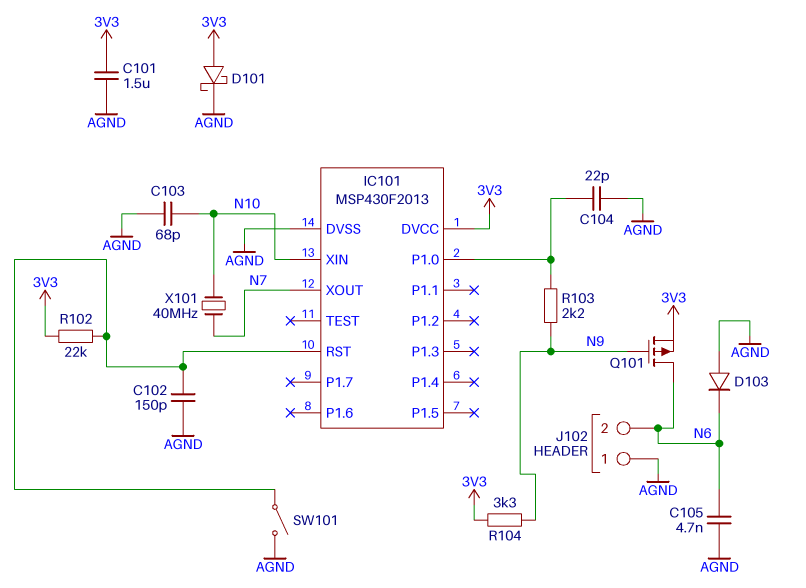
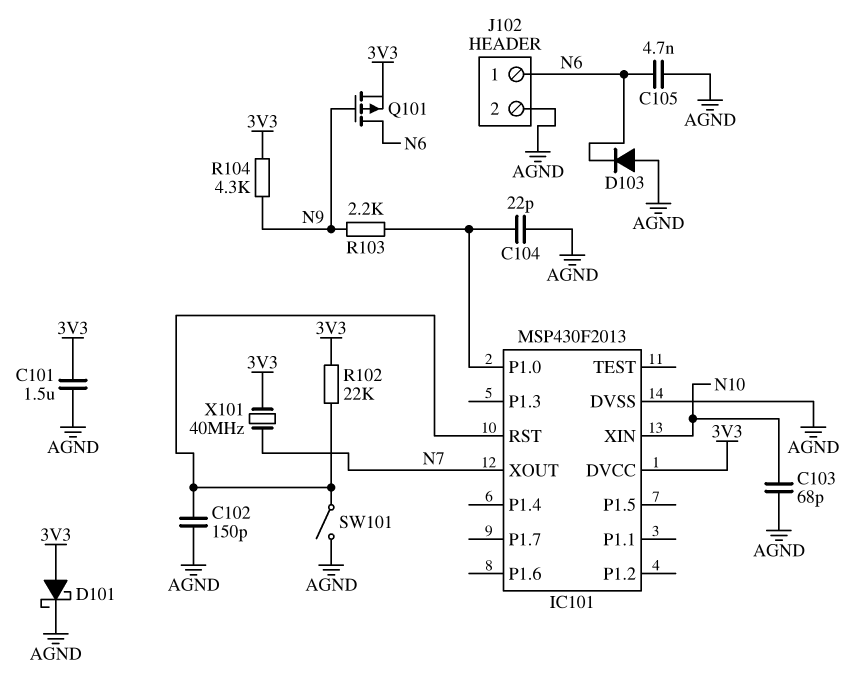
J102 pin 1: AGND -> N6
J102 pin 2: N6 -> AGND
R104: 3.3k (3V3, N9) -> 4.3k (3V3, N9)
X101: 40MHz (N7, N10) -> 40MHz (3V3, N7)

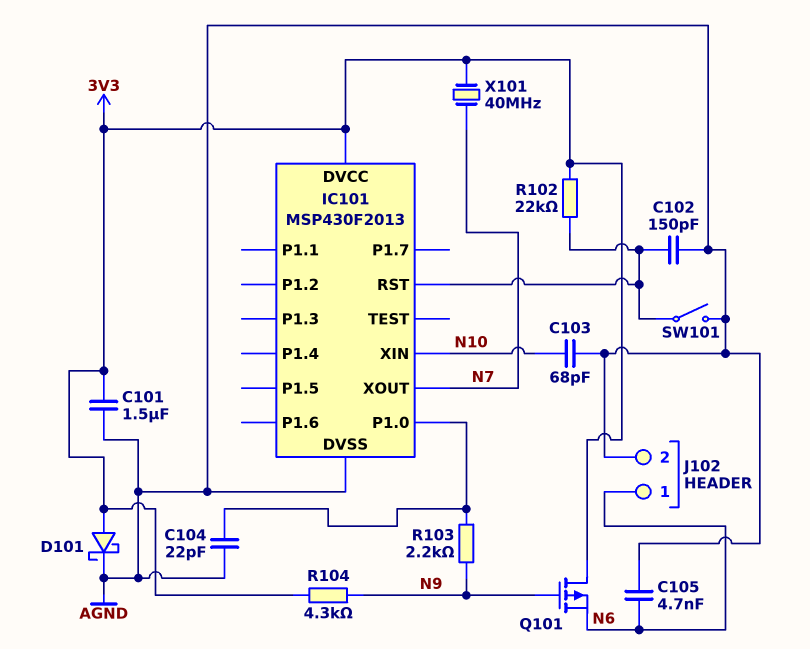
D103: diode (A AGND, K N6) -> none
Q101: PMOS (G N9, D N6, S 3V3) -> PMOS (G N9, D 3V3, S N6)

